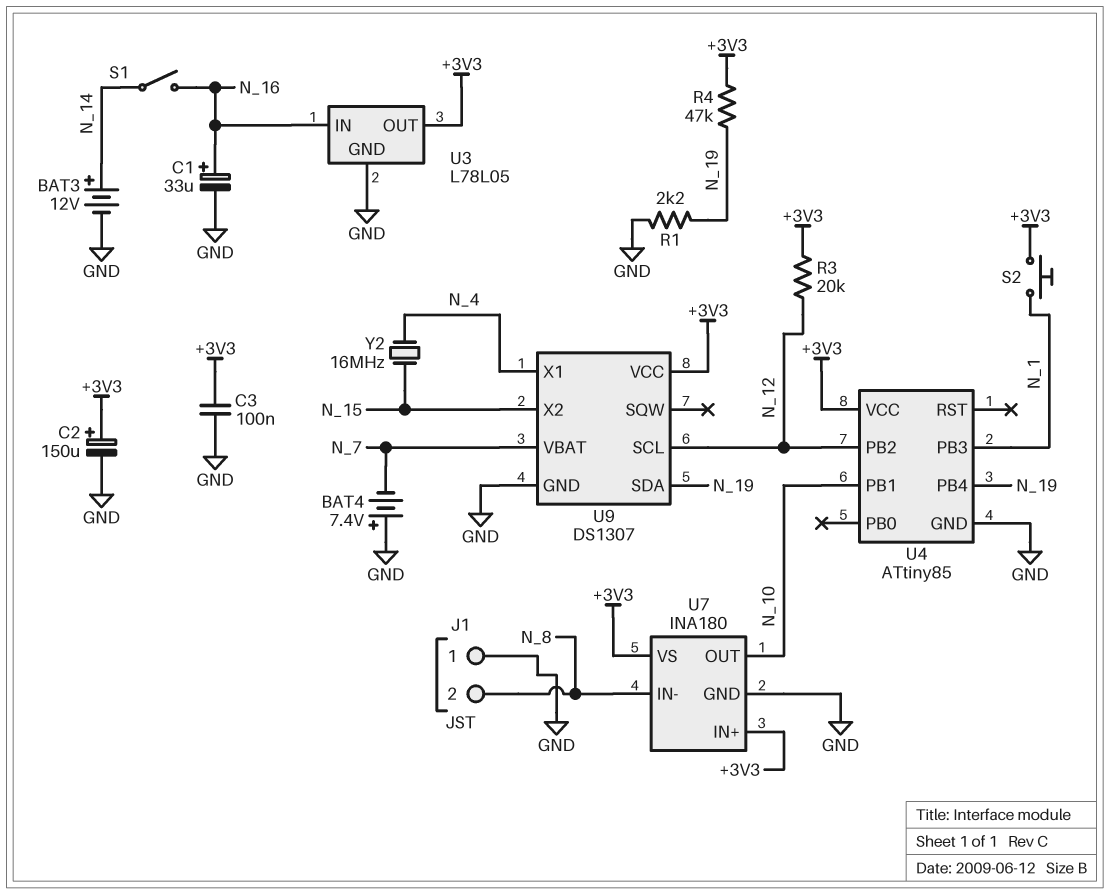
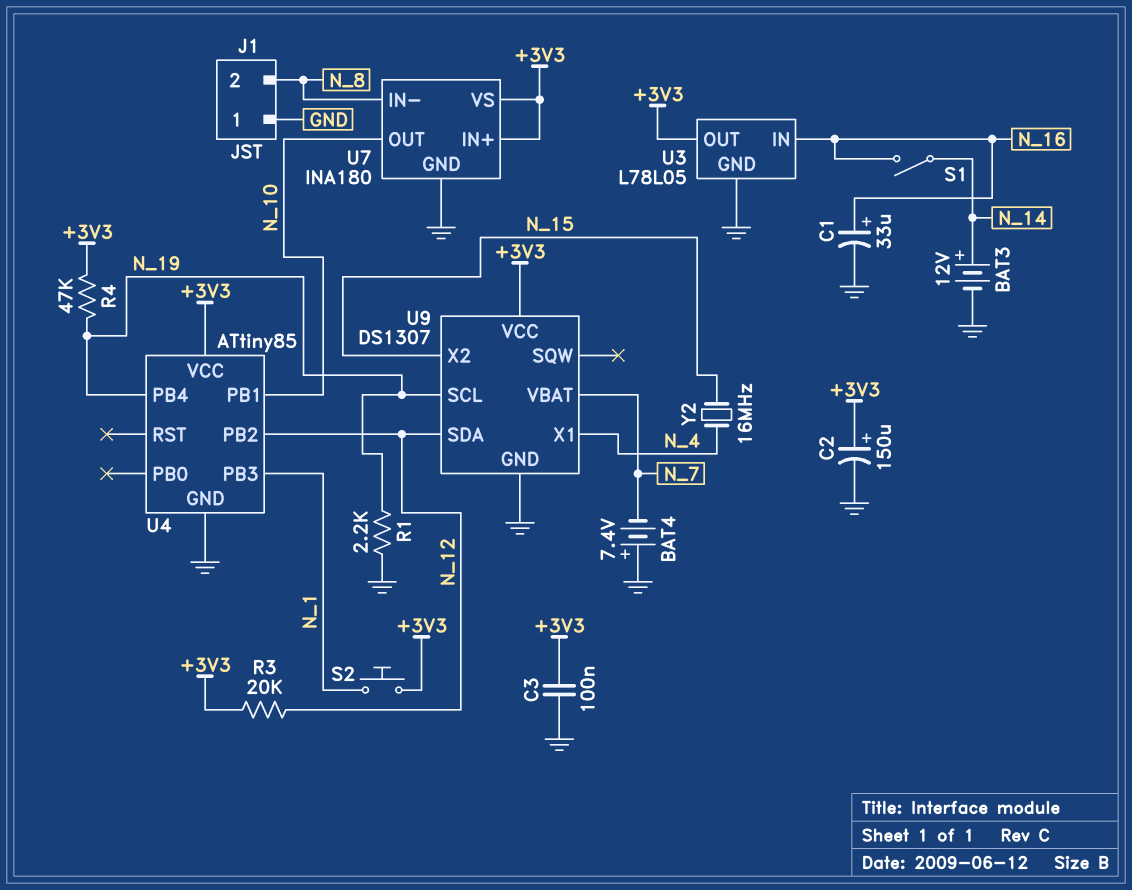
U9 pin SCL: N_12 -> N_19
U9 pin SDA: N_19 -> N_12

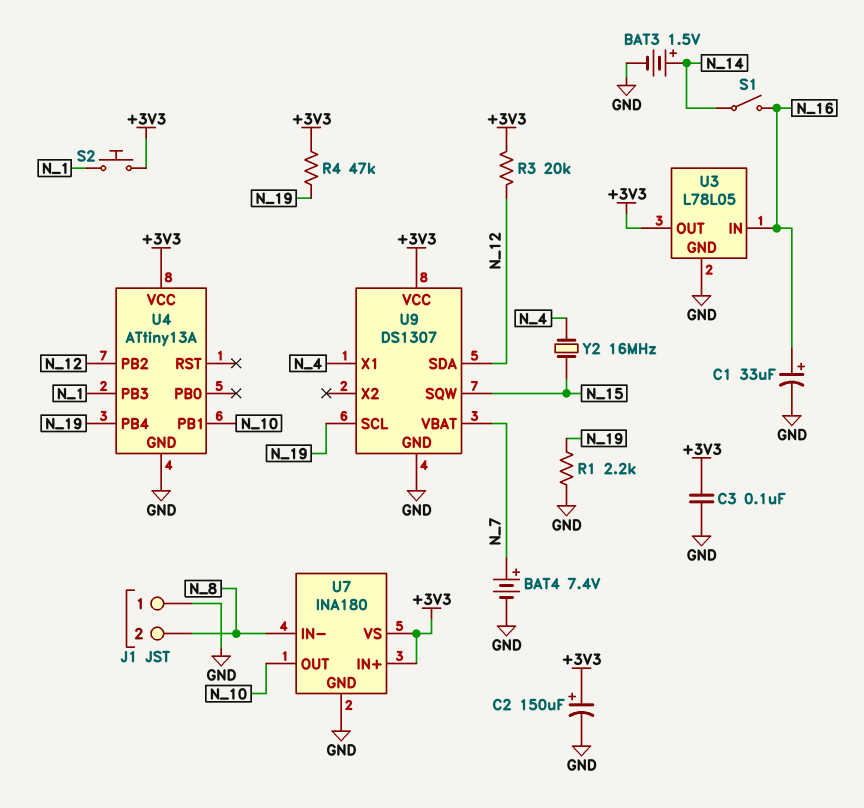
BAT3: 12V (plus N_14, minus GND) -> 1.5V (plus N_14, minus GND)
BAT4: 7.4V (plus GND, minus N_7) -> 7.4V (plus N_7, minus GND)
U4: ATtiny85 -> ATtiny13A
U9 pin SQW: none -> N_15
U9 pin X2: N_15 -> none

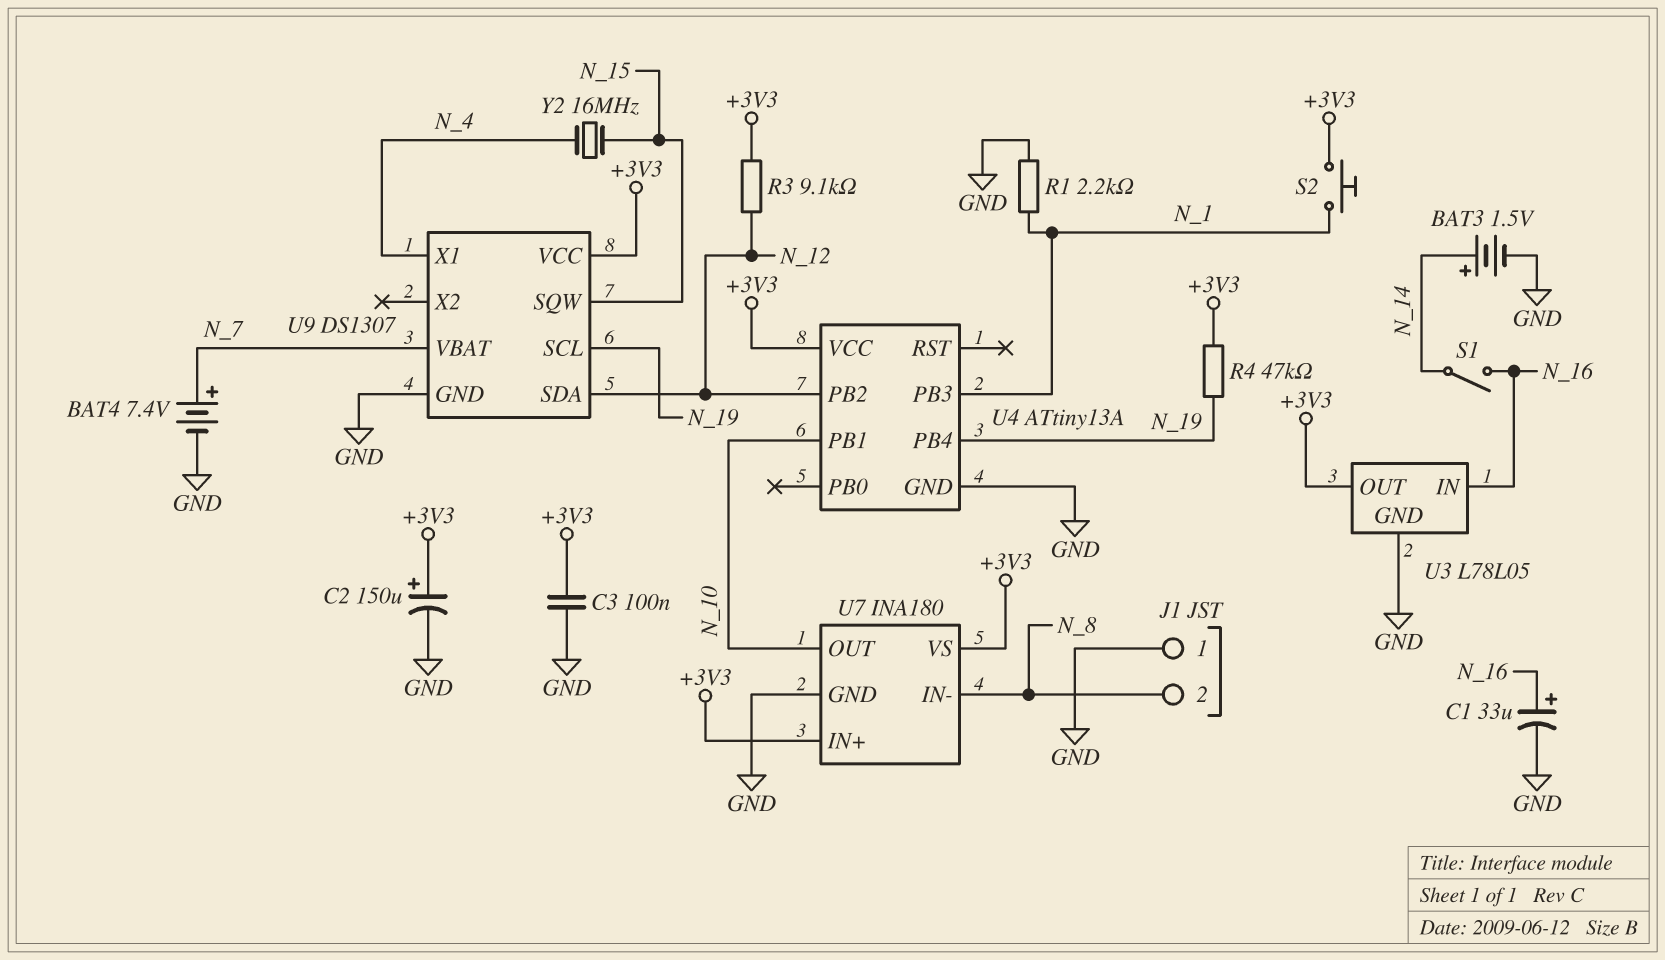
R1: 2.2k (GND, N_19) -> 2.2k (GND, N_1)
R3: 20k (+3V3, N_12) -> 9.1k (+3V3, N_12)

